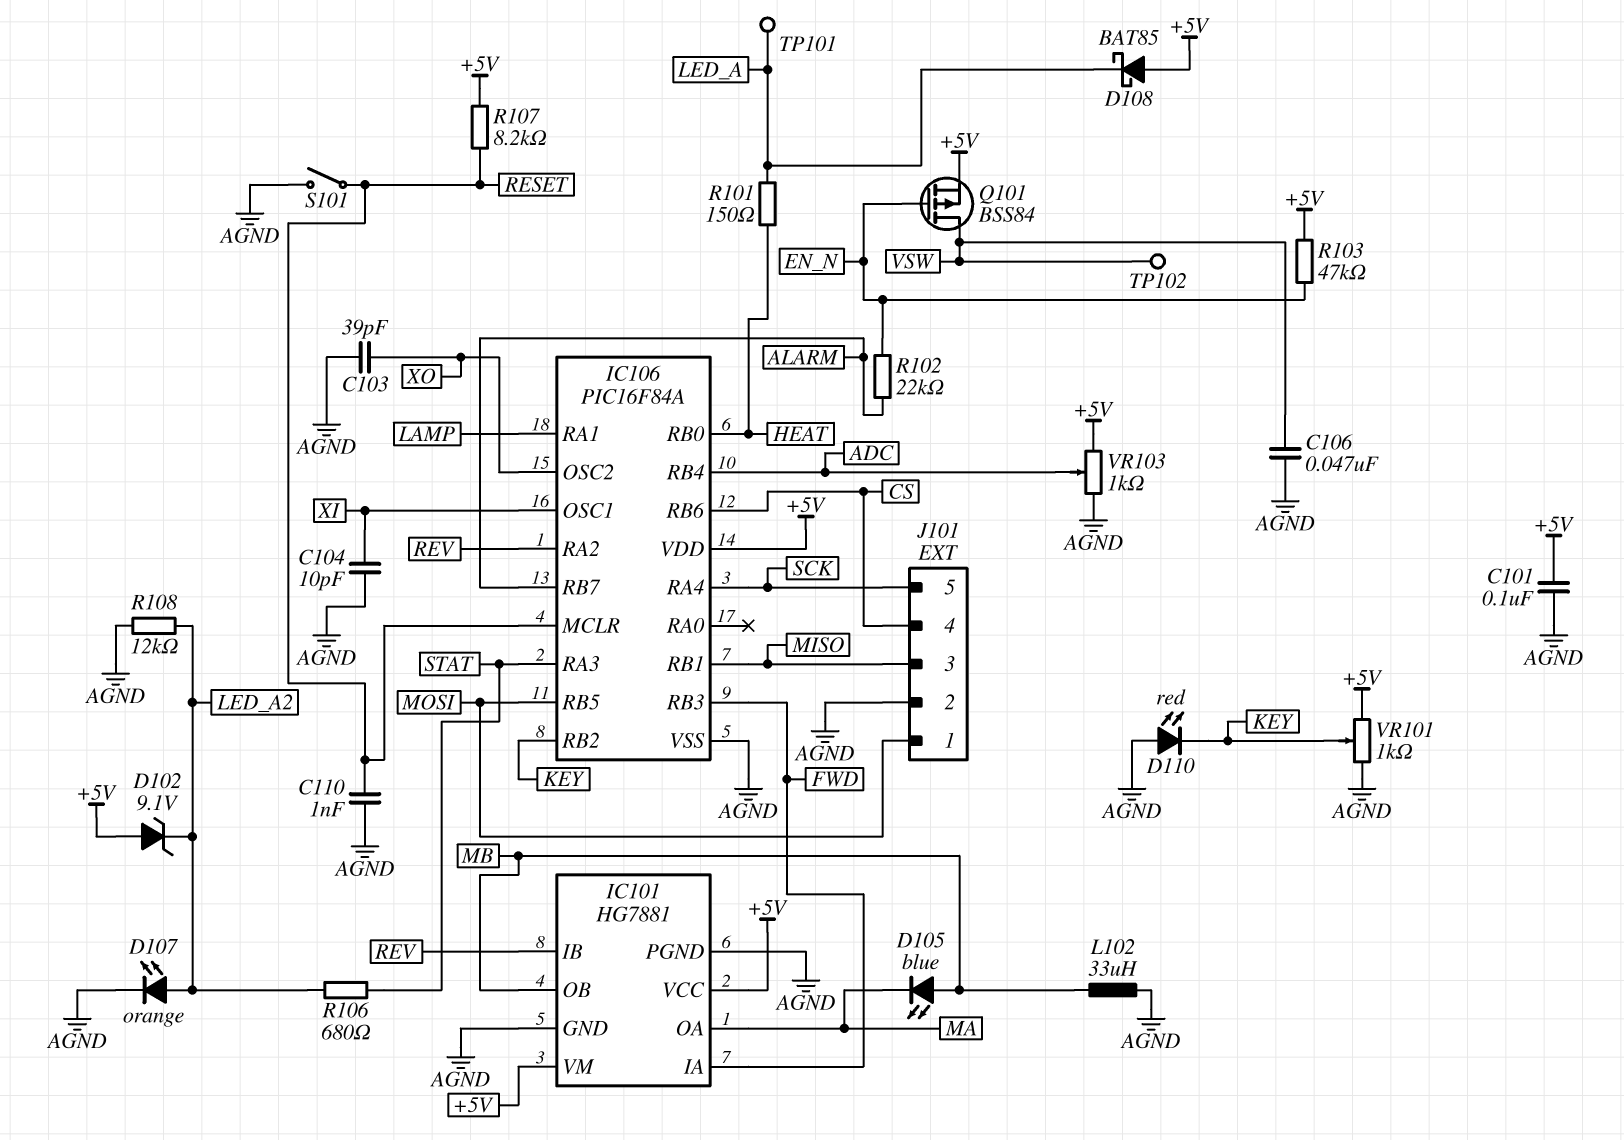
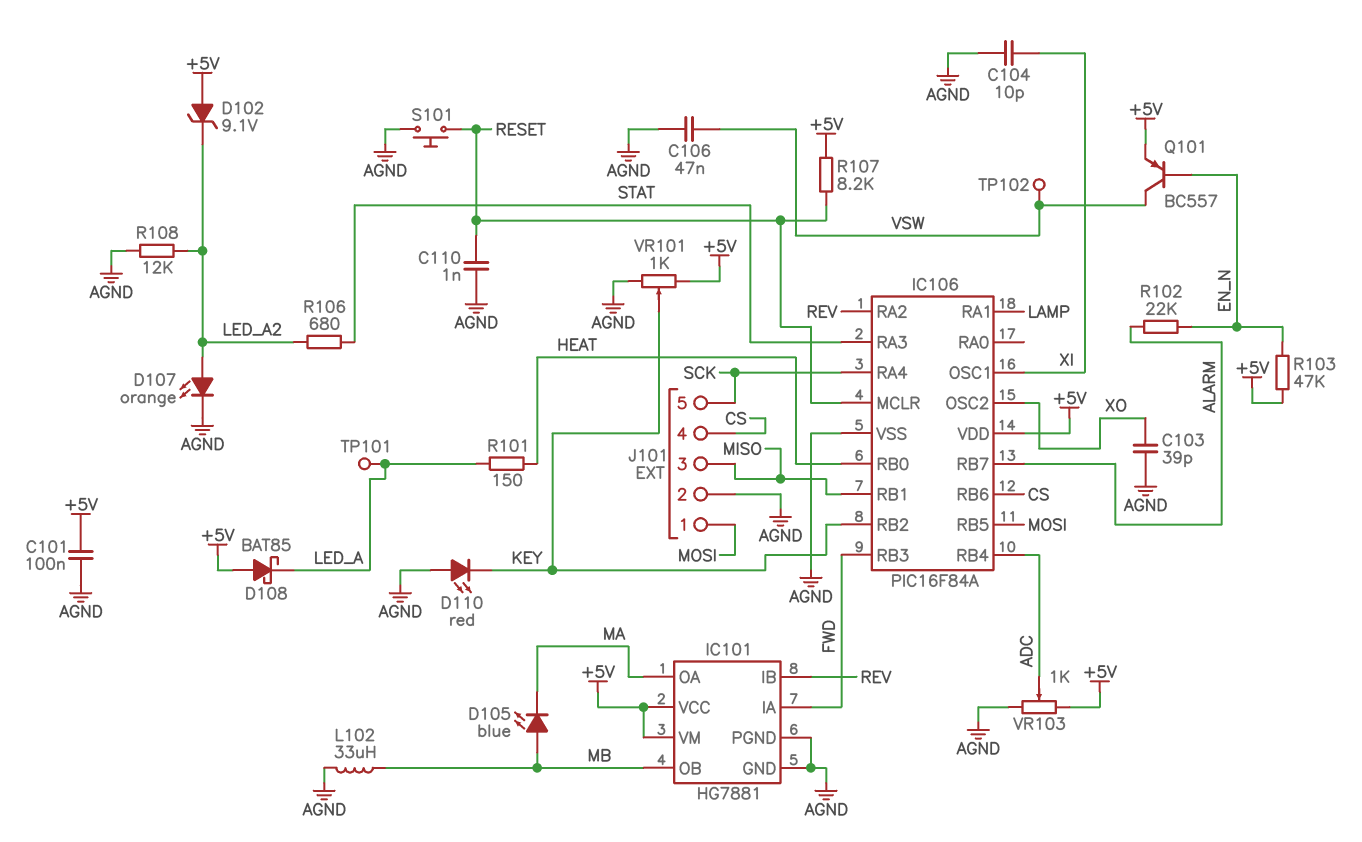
Q101: PMOS BSS84 (G EN_N, D VSW, S +5V) -> PNP BC557 (B EN_N, C VSW, E +5V)
S101: switch (AGND, RESET) -> button (AGND, RESET)

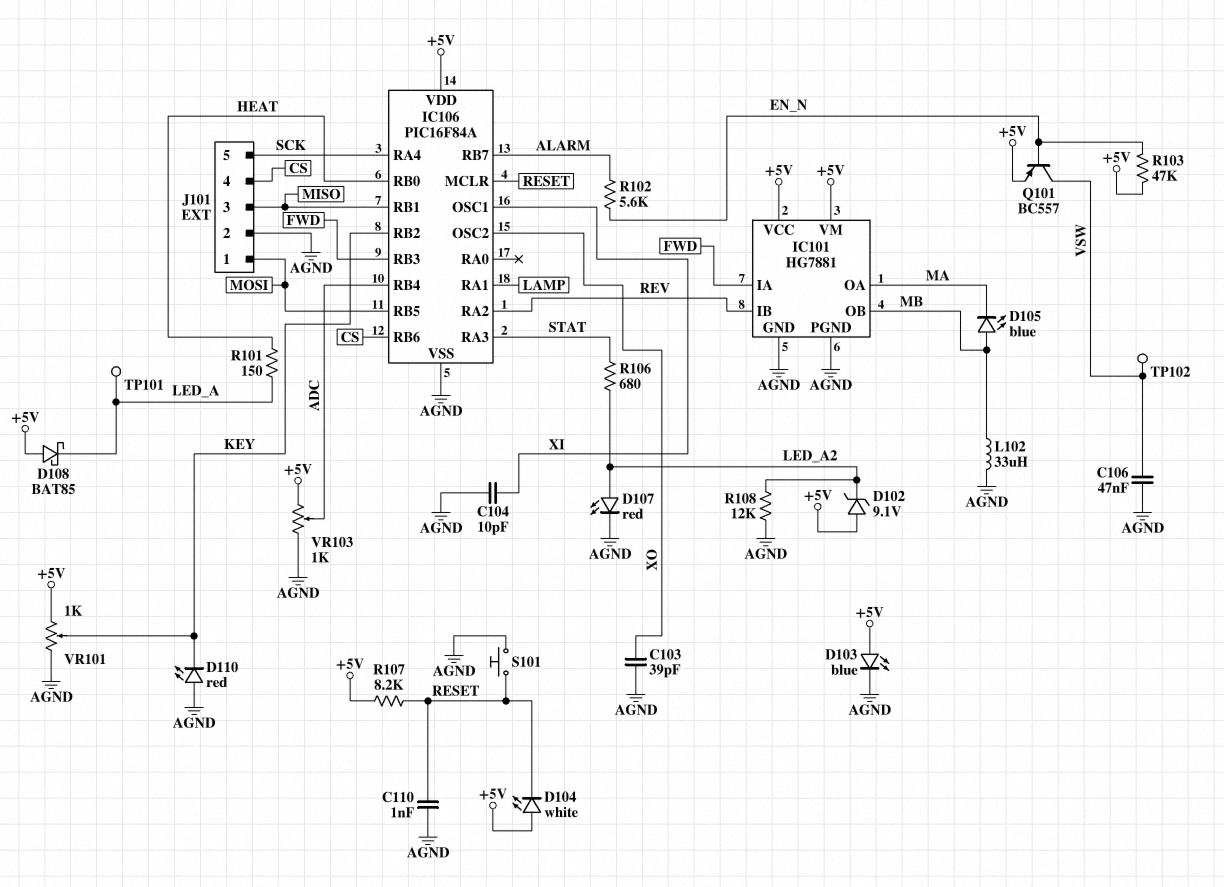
C101: 100nF (+5V, AGND) -> none
D103: none -> LED blue (A +5V, K AGND)
D104: none -> LED white (A +5V, K RESET)
D107: LED orange (A LED_A2, K AGND) -> LED red (A LED_A2, K AGND)
R102: 22k (ALARM, EN_N) -> 5.6k (ALARM, EN_N)

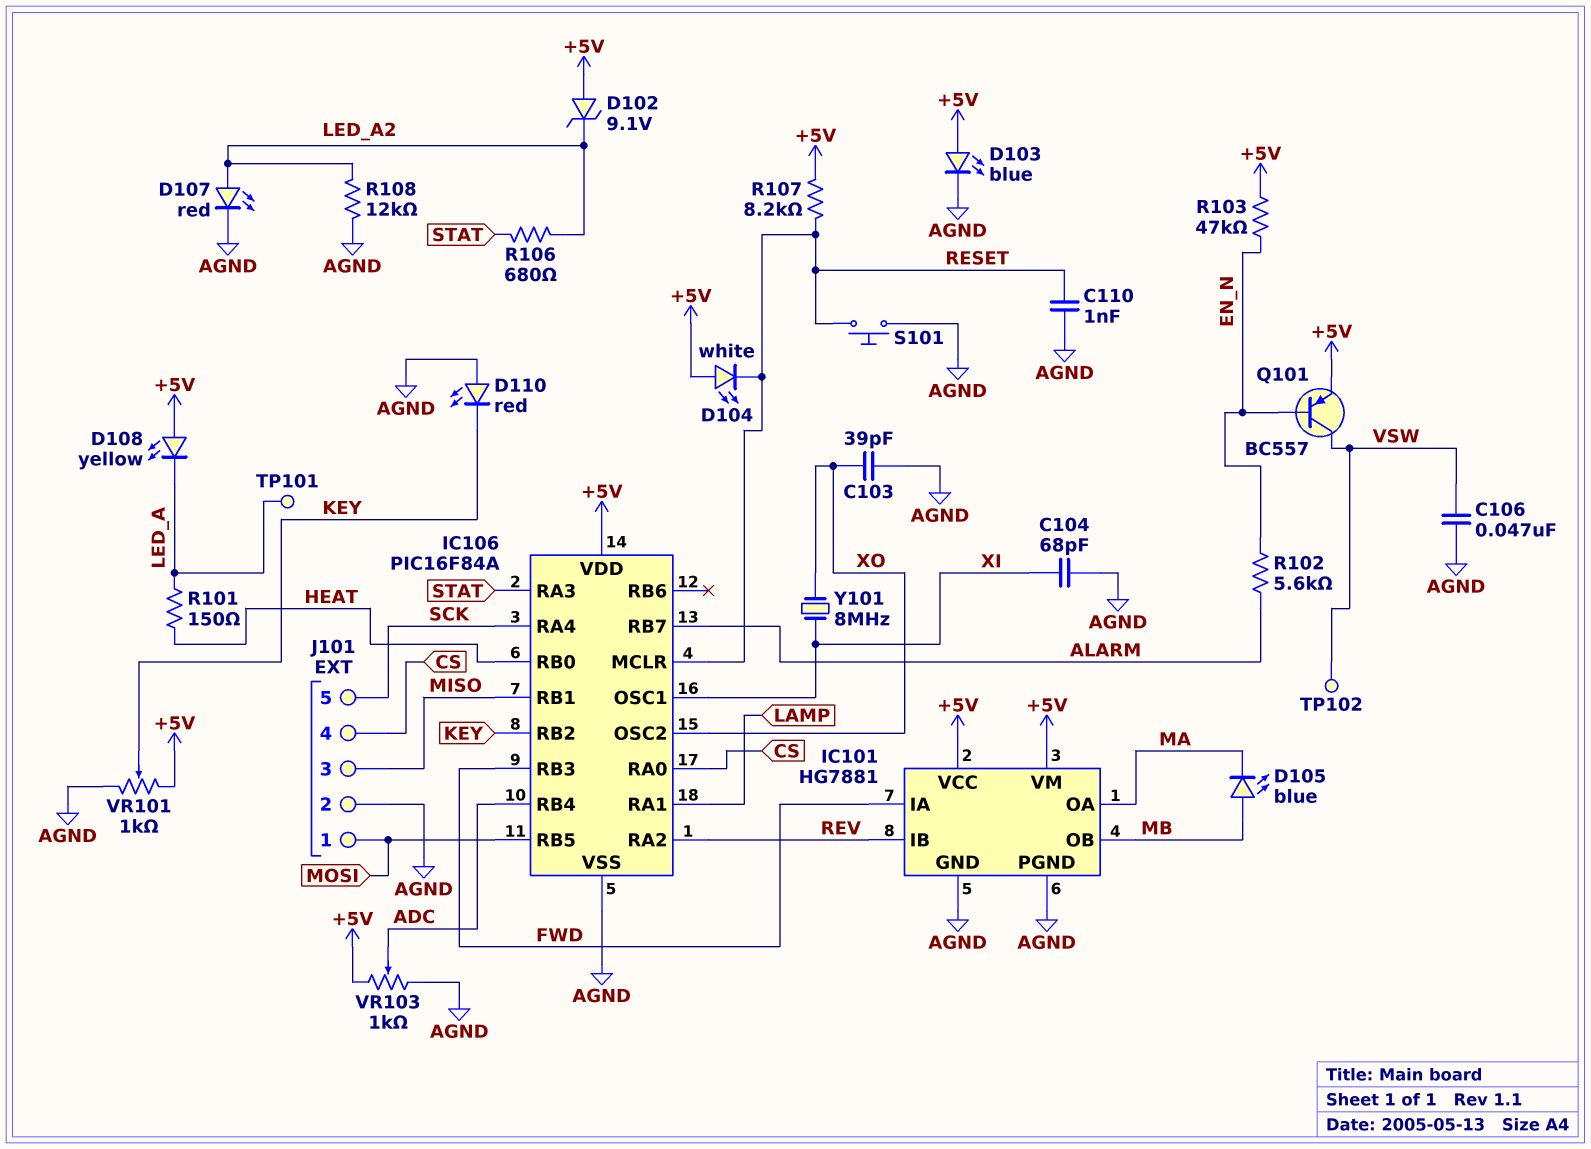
C104: 10pF (AGND, XI) -> 68pF (AGND, XI)
D108: schottky BAT85 (A +5V, K LED_A) -> LED yellow (A +5V, K LED_A)
IC106 pin RA0: none -> CS
IC106 pin RB6: CS -> none
L102: 33uH (AGND, MB) -> none
Y101: none -> 8MHz (XI, XO)

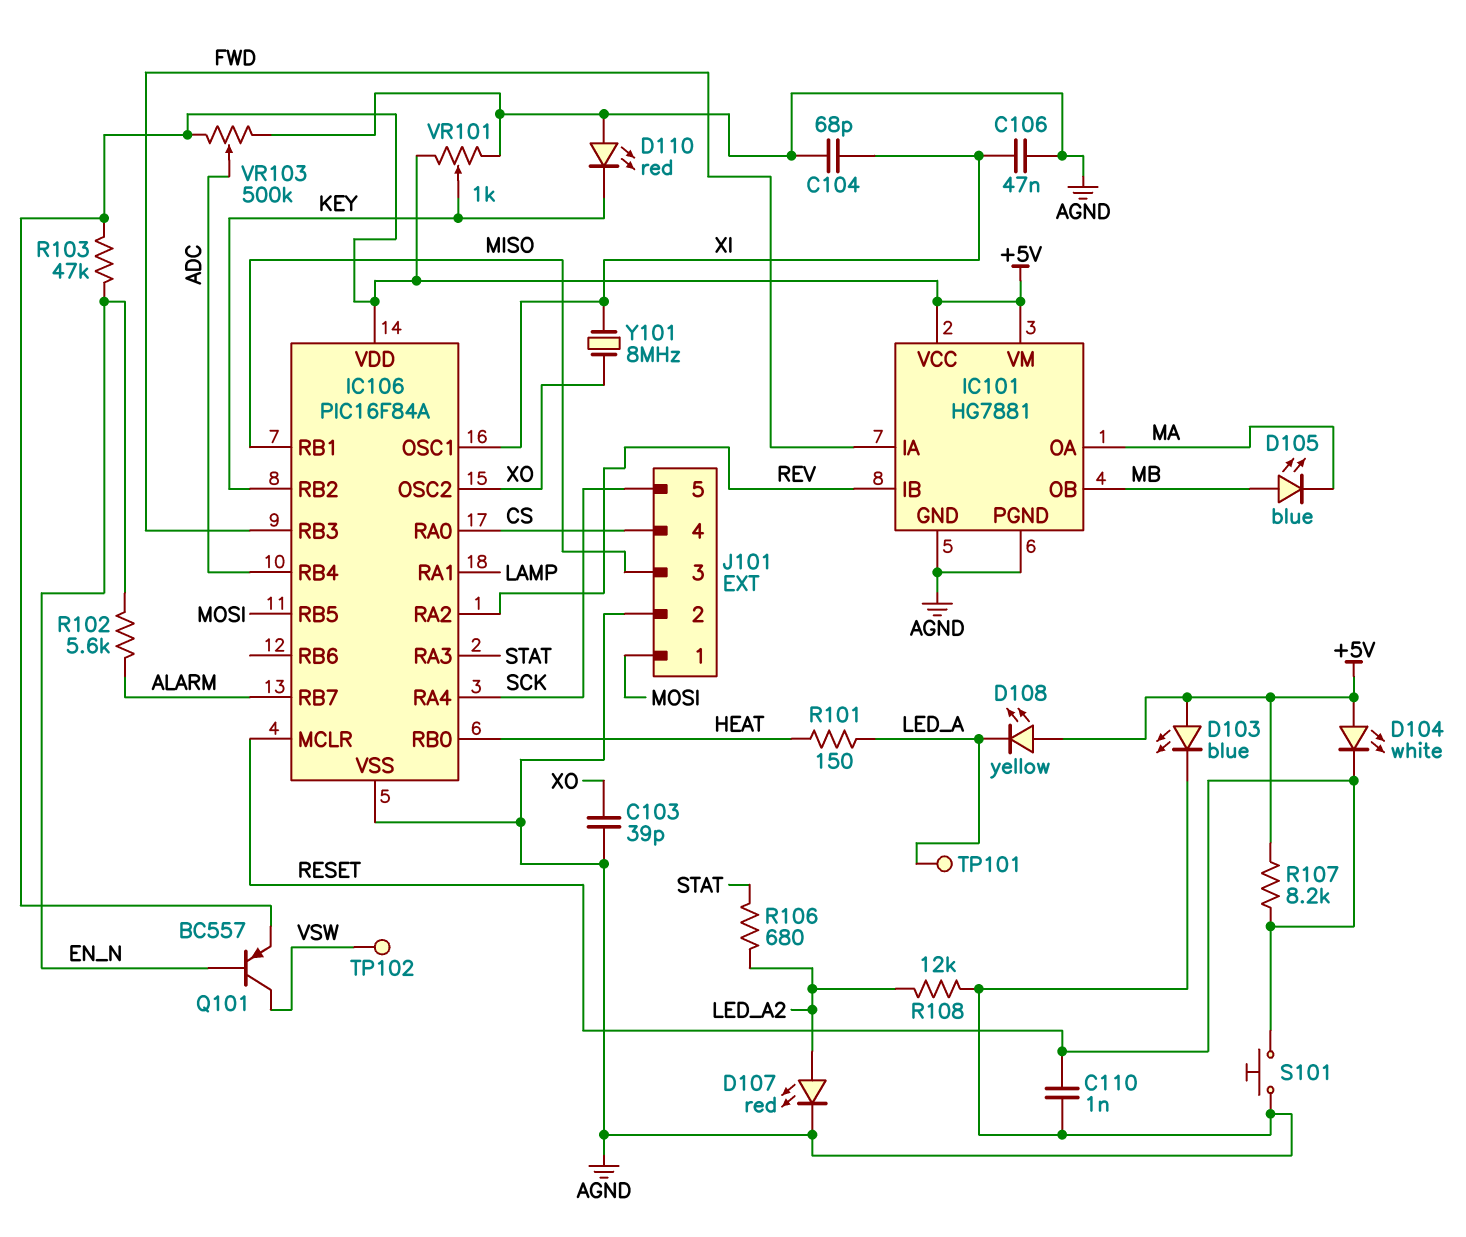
C106: 47nF (AGND, VSW) -> 47nF (AGND, XI)
D102: zener 9.1V (A +5V, K LED_A2) -> none
VR103: 1k (+5V, AGND, wiper ADC) -> 500k (+5V, AGND, wiper ADC)

